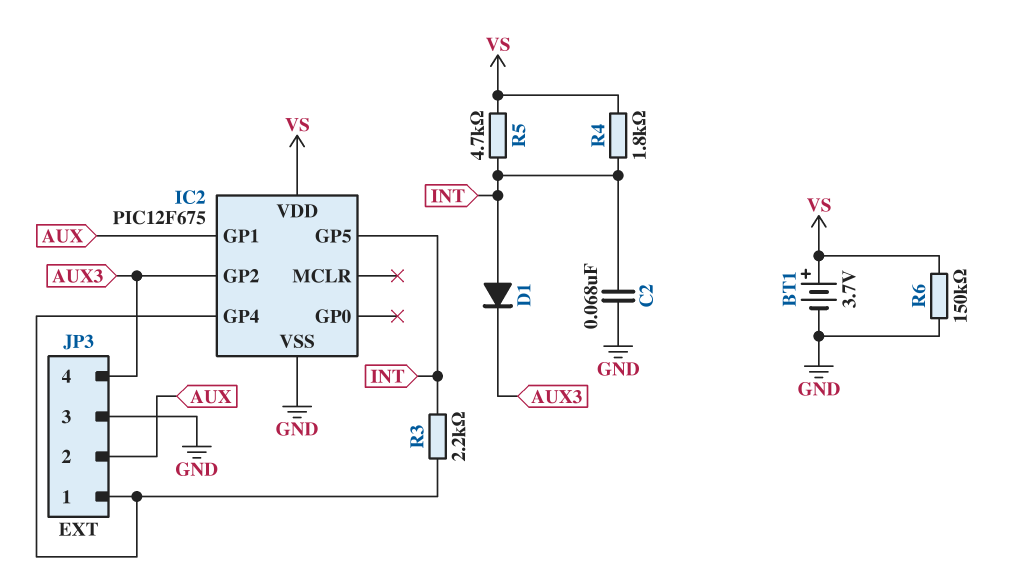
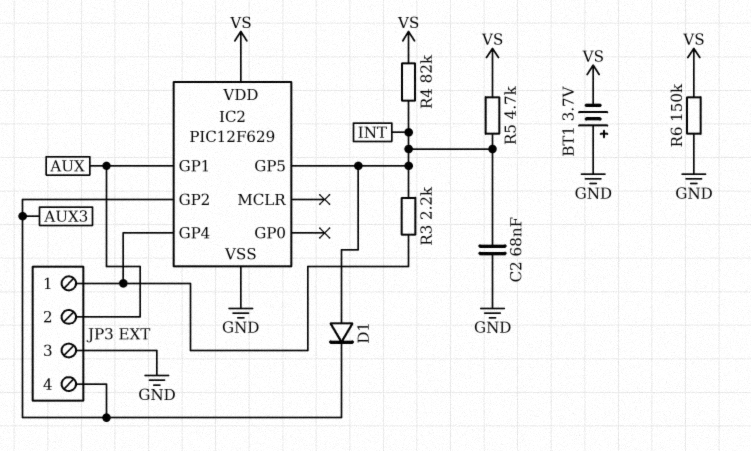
BT1: 3.7V (plus VS, minus GND) -> 3.7V (plus GND, minus VS)
IC2: PIC12F675 -> PIC12F629
R4: 1.8k (INT, VS) -> 82k (INT, VS)

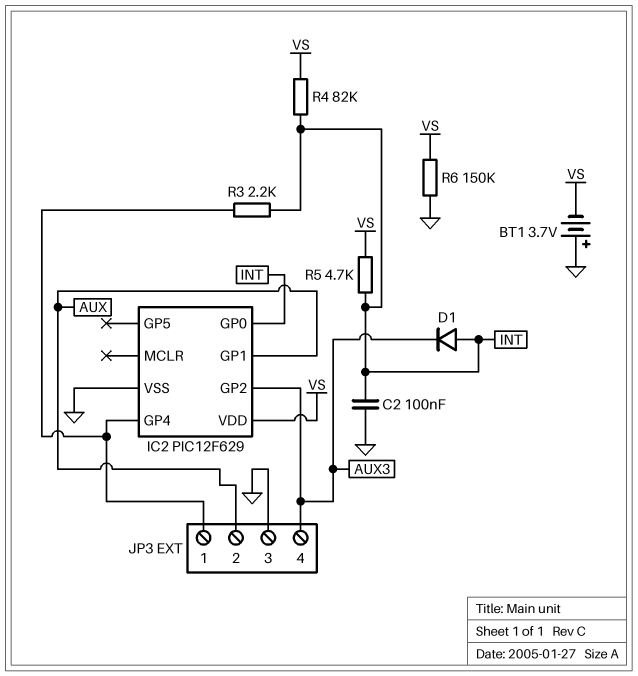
C2: 68nF (GND, INT) -> 100nF (GND, INT)
IC2 pin GP0: none -> INT
IC2 pin GP5: INT -> none

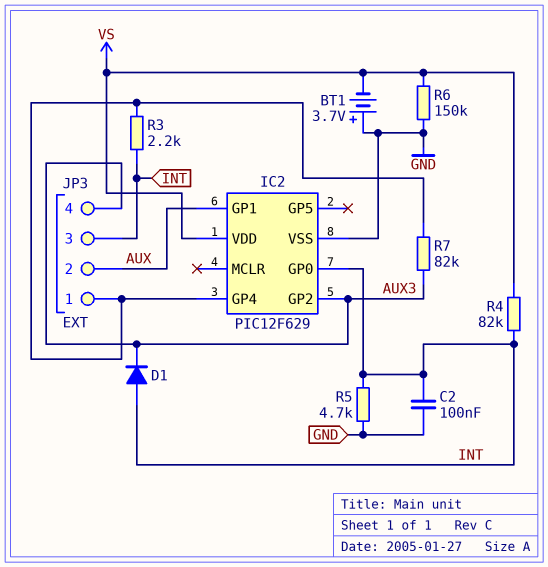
JP3 pin 3: GND -> INT
R5: 4.7k (INT, VS) -> 4.7k (GND, INT)
R7: none -> 82k (AUX3, IC2/GP4)

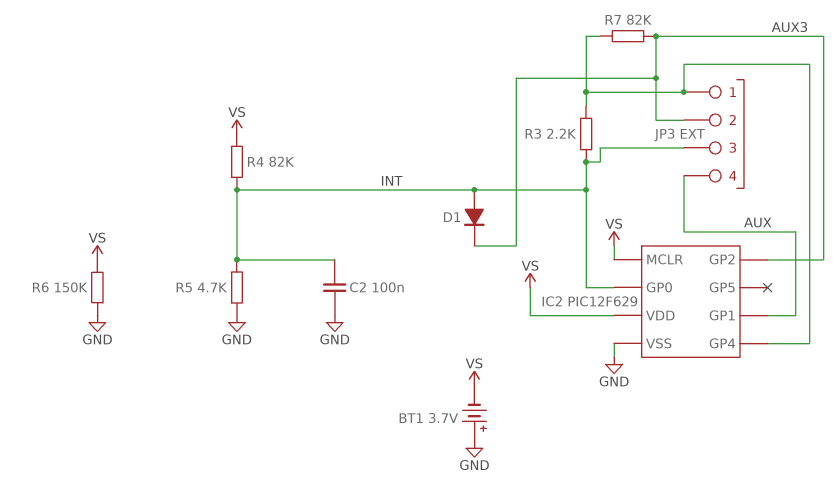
IC2 pin MCLR: none -> VS
JP3 pin 2: AUX -> AUX3
JP3 pin 4: AUX3 -> AUX

